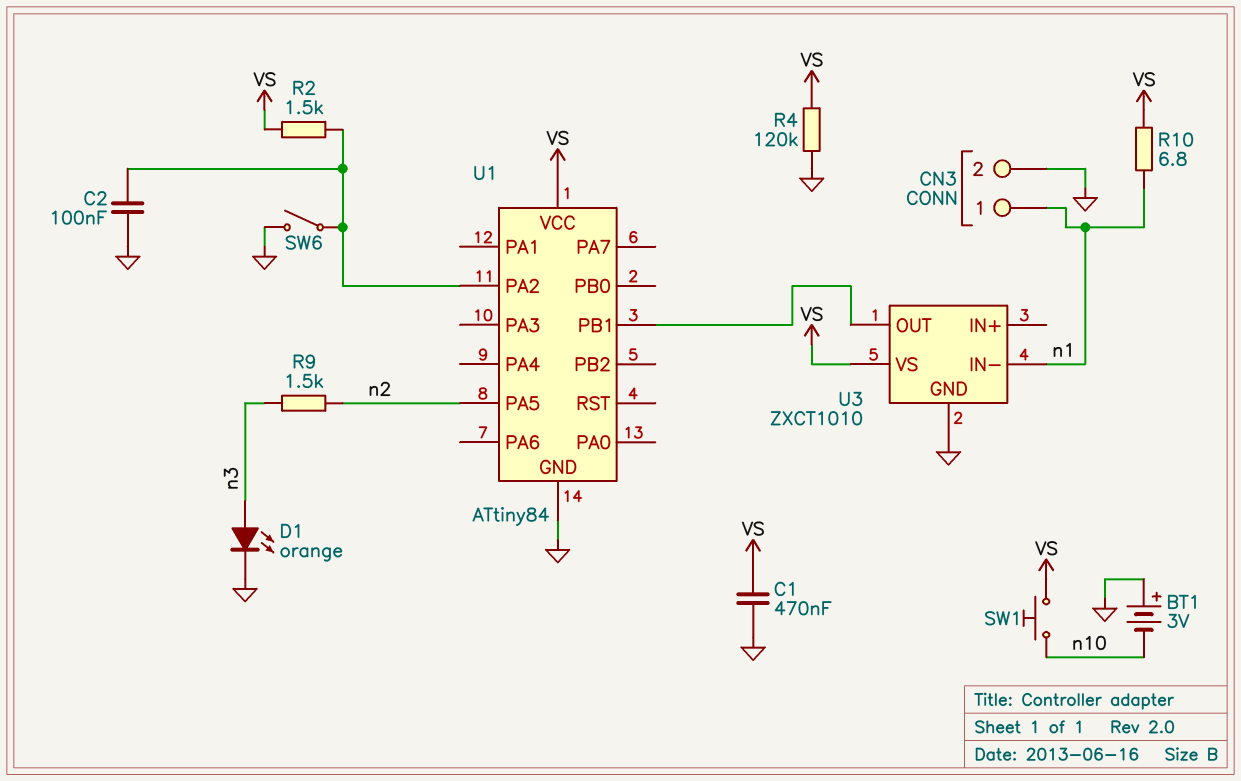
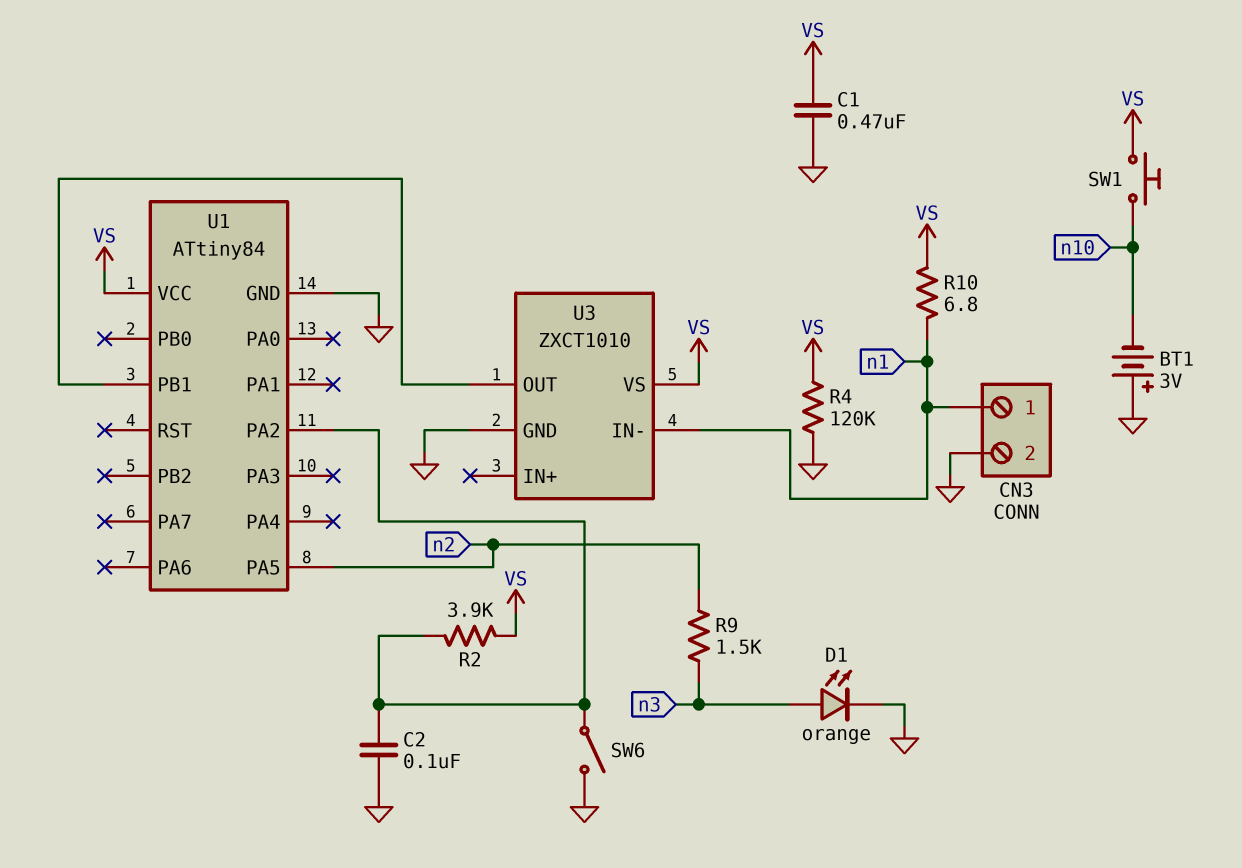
R2: 1.5k (U1/PA2, VS) -> 3.9k (U1/PA2, VS)

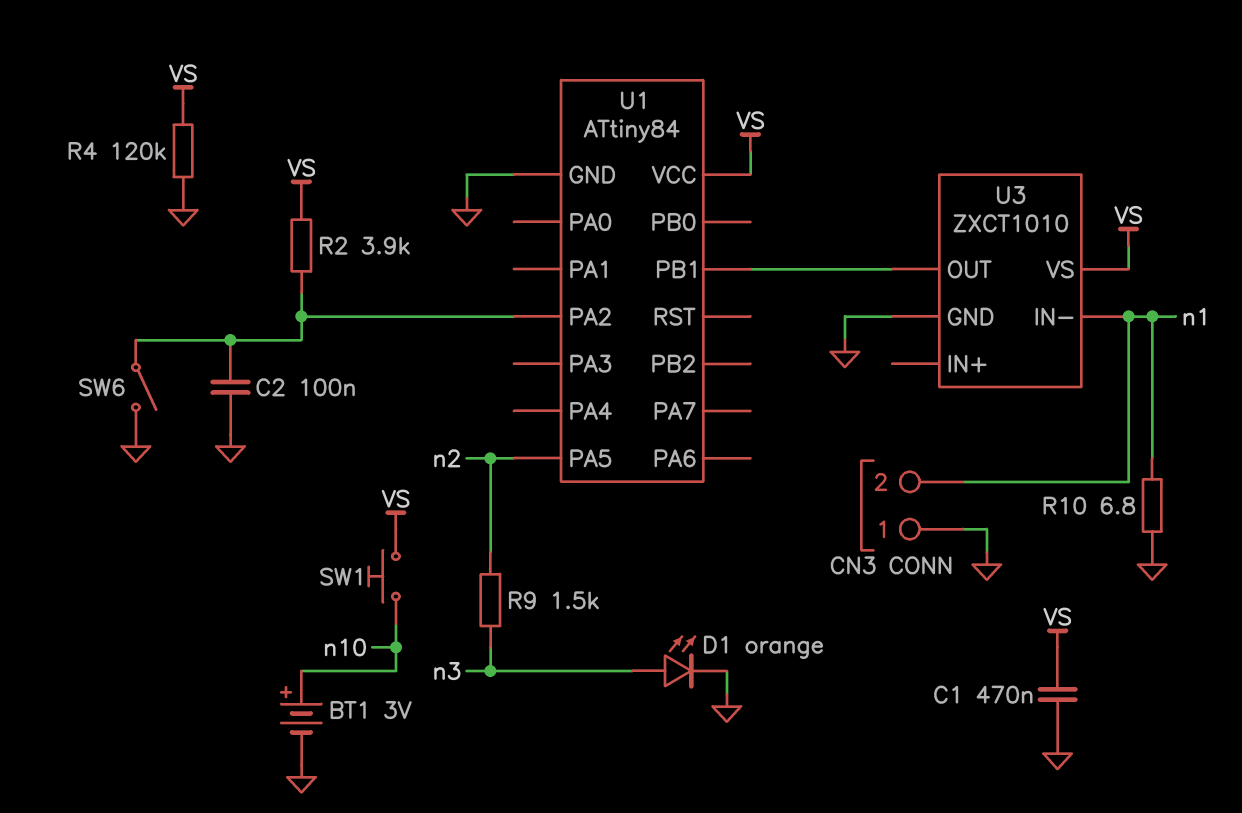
BT1: 3V (plus GND, minus n10) -> 3V (plus n10, minus GND)
CN3 pin 1: n1 -> GND
CN3 pin 2: GND -> n1
R10: 6.8 (VS, n1) -> 6.8 (GND, n1)

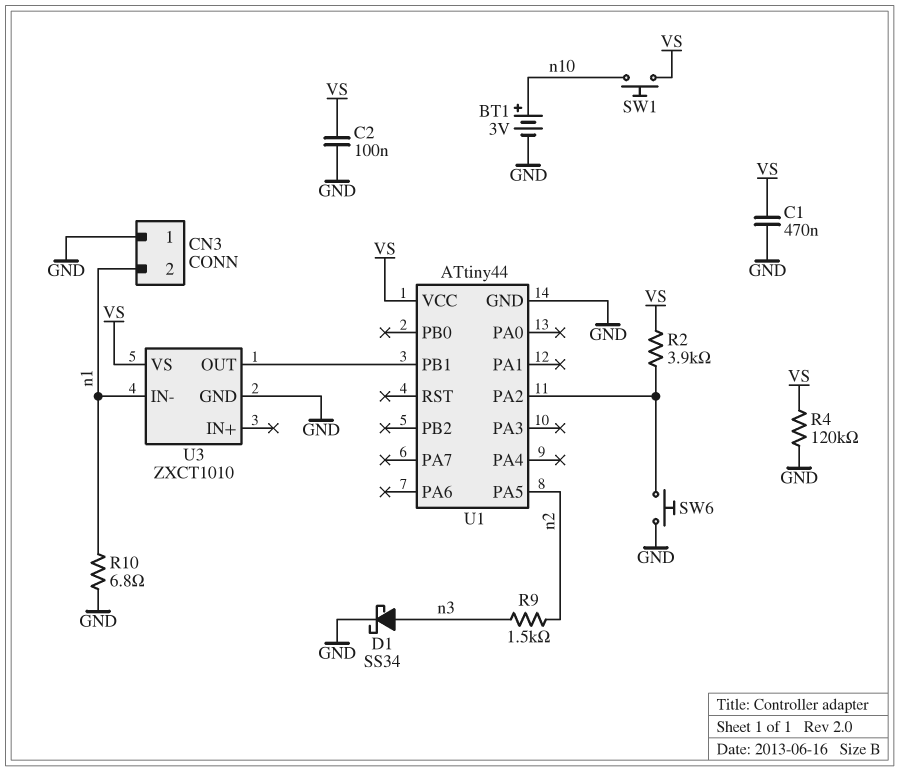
C2: 100nF (GND, U1/PA2) -> 100nF (GND, VS)
D1: LED orange (A n3, K GND) -> schottky SS34 (A n3, K GND)
SW6: switch (GND, U1/PA2) -> button (GND, U1/PA2)
U1: ATtiny84 -> ATtiny44

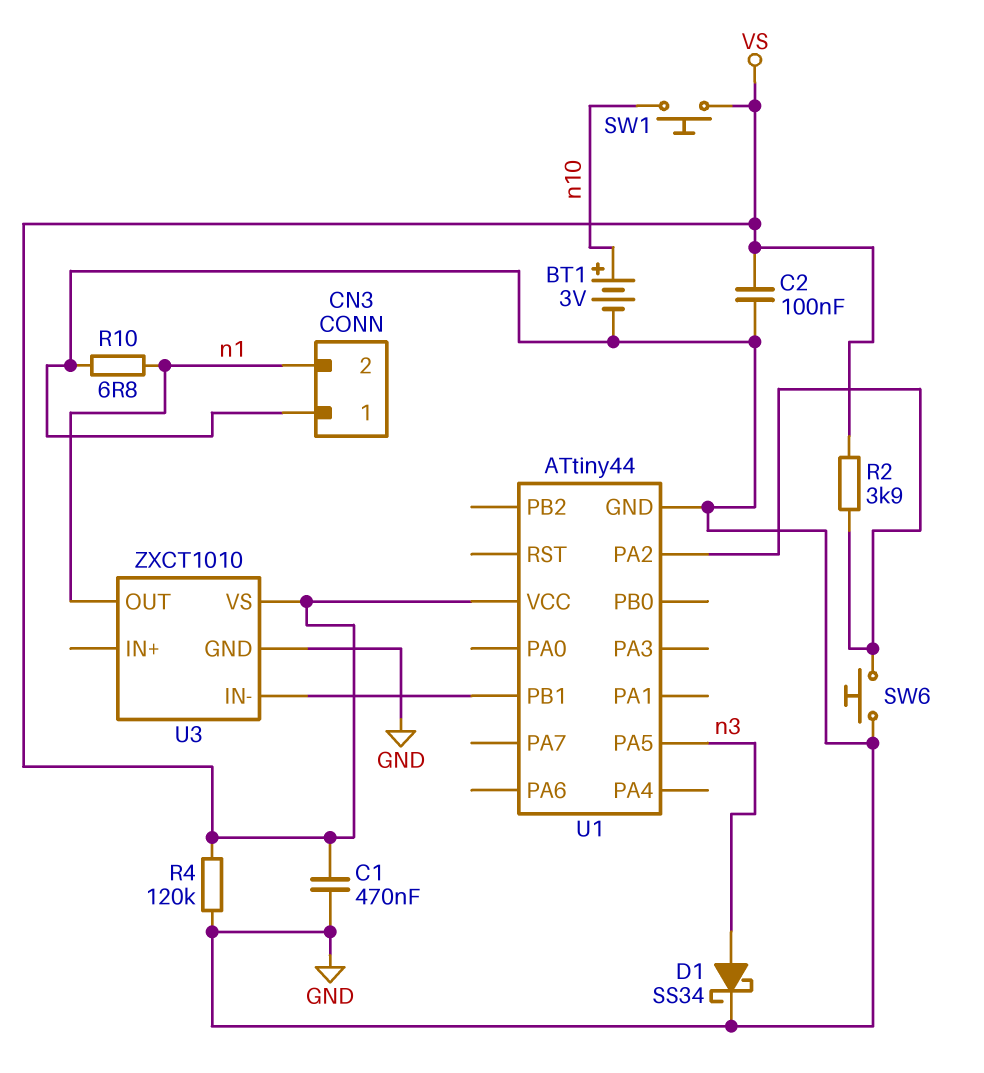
R9: 1.5k (n2, n3) -> none
U1 pin PA5: n2 -> n3
U3 pin IN-: n1 -> U1/PB1
U3 pin OUT: U1/PB1 -> n1

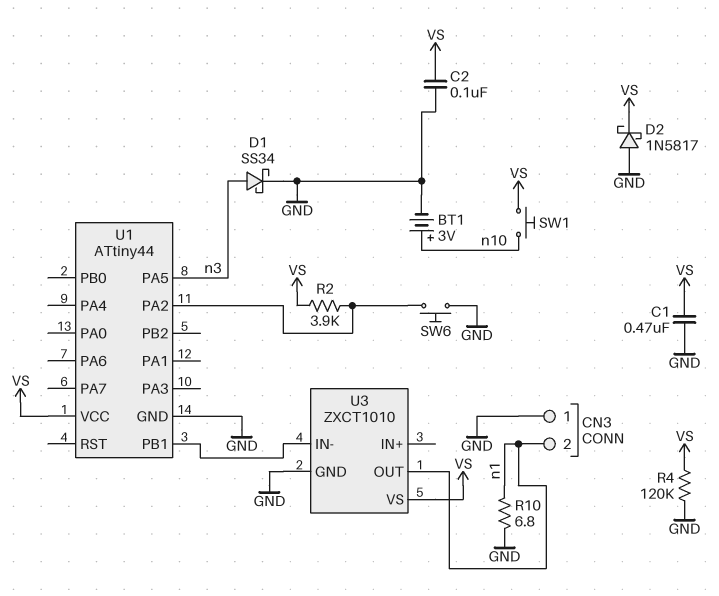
D2: none -> schottky 1N5817 (A GND, K VS)

